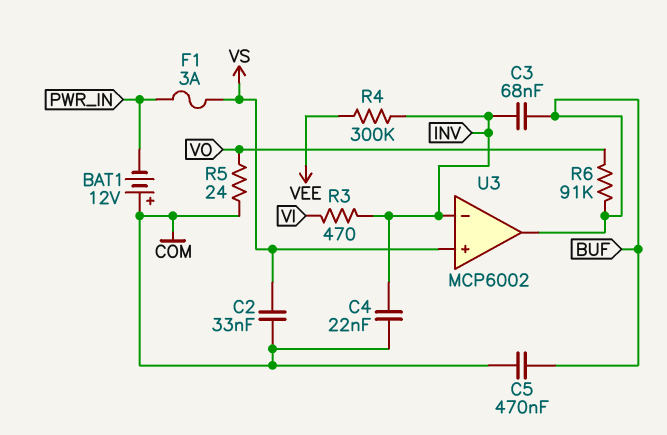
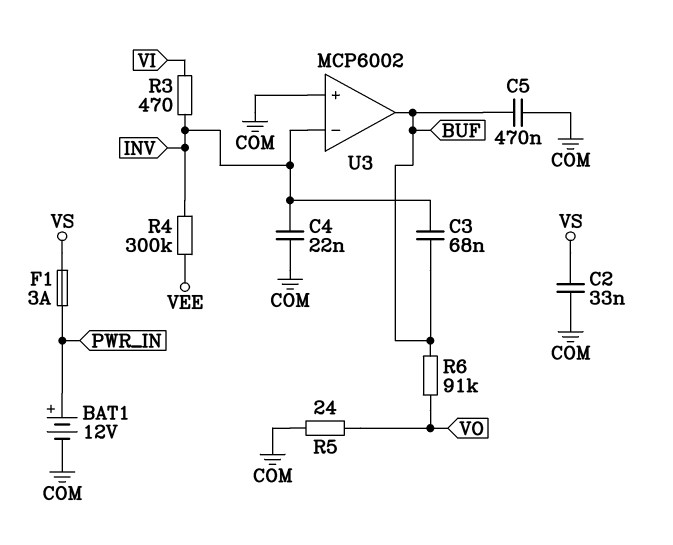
BAT1: 12V (plus COM, minus PWR_IN) -> 12V (plus PWR_IN, minus COM)
U3 pin in+: VS -> COM

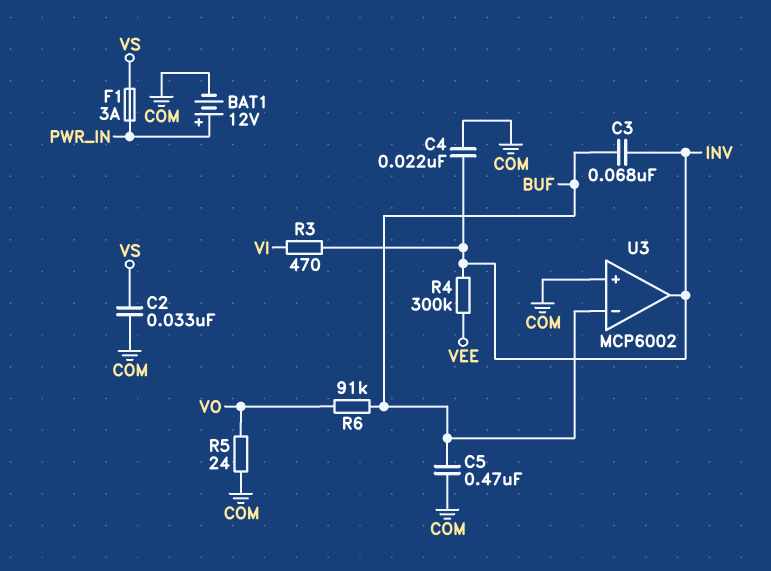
U3 pin in-: INV -> BUF
U3 pin out: BUF -> INV

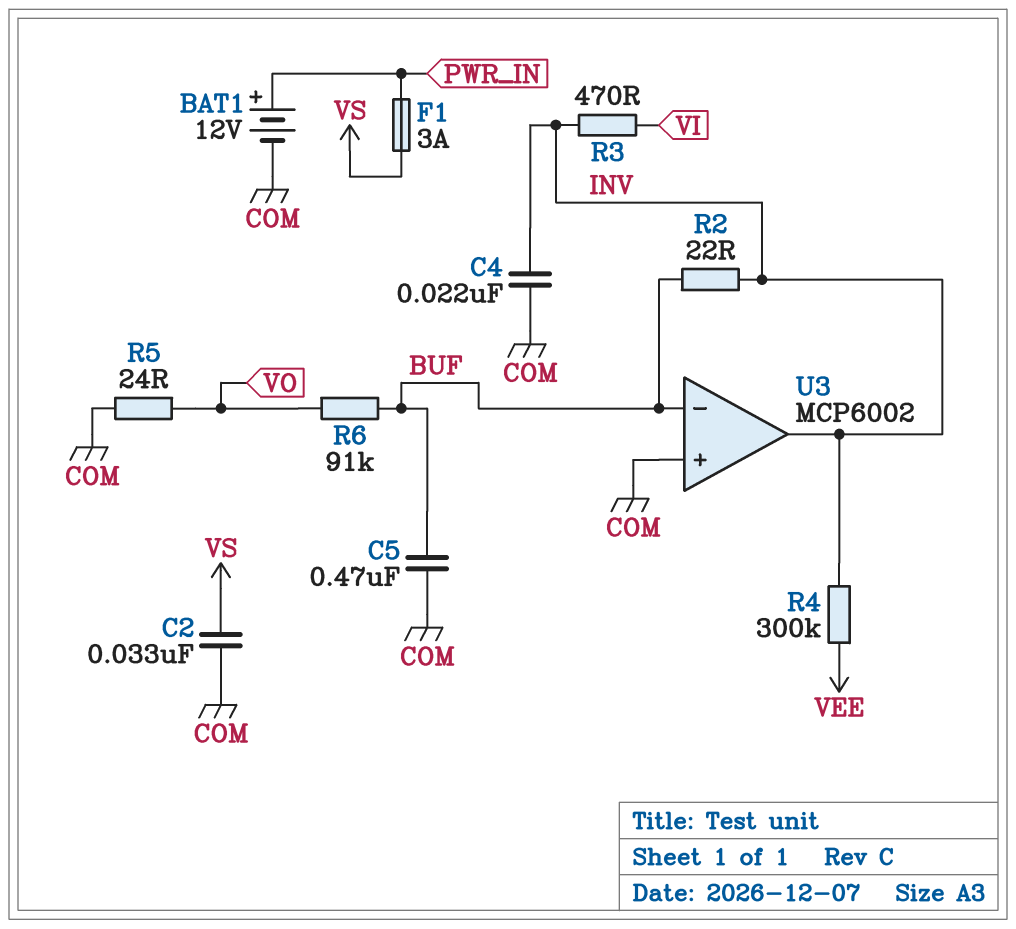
C3: 68nF (BUF, INV) -> none
R2: none -> 22 (BUF, INV)

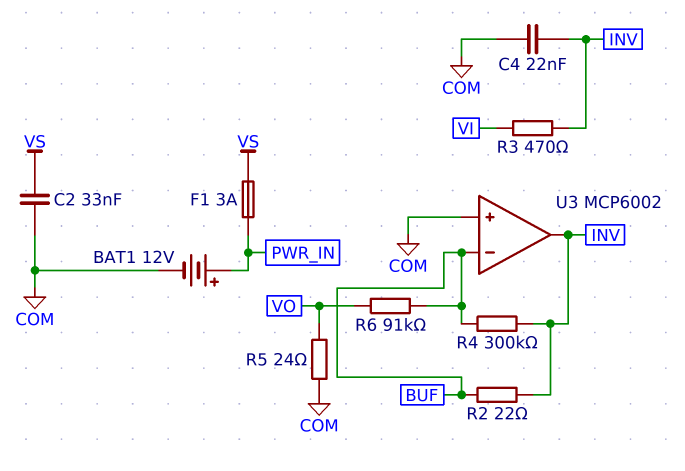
C5: 470nF (BUF, COM) -> none
R4: 300k (INV, VEE) -> 300k (BUF, INV)

